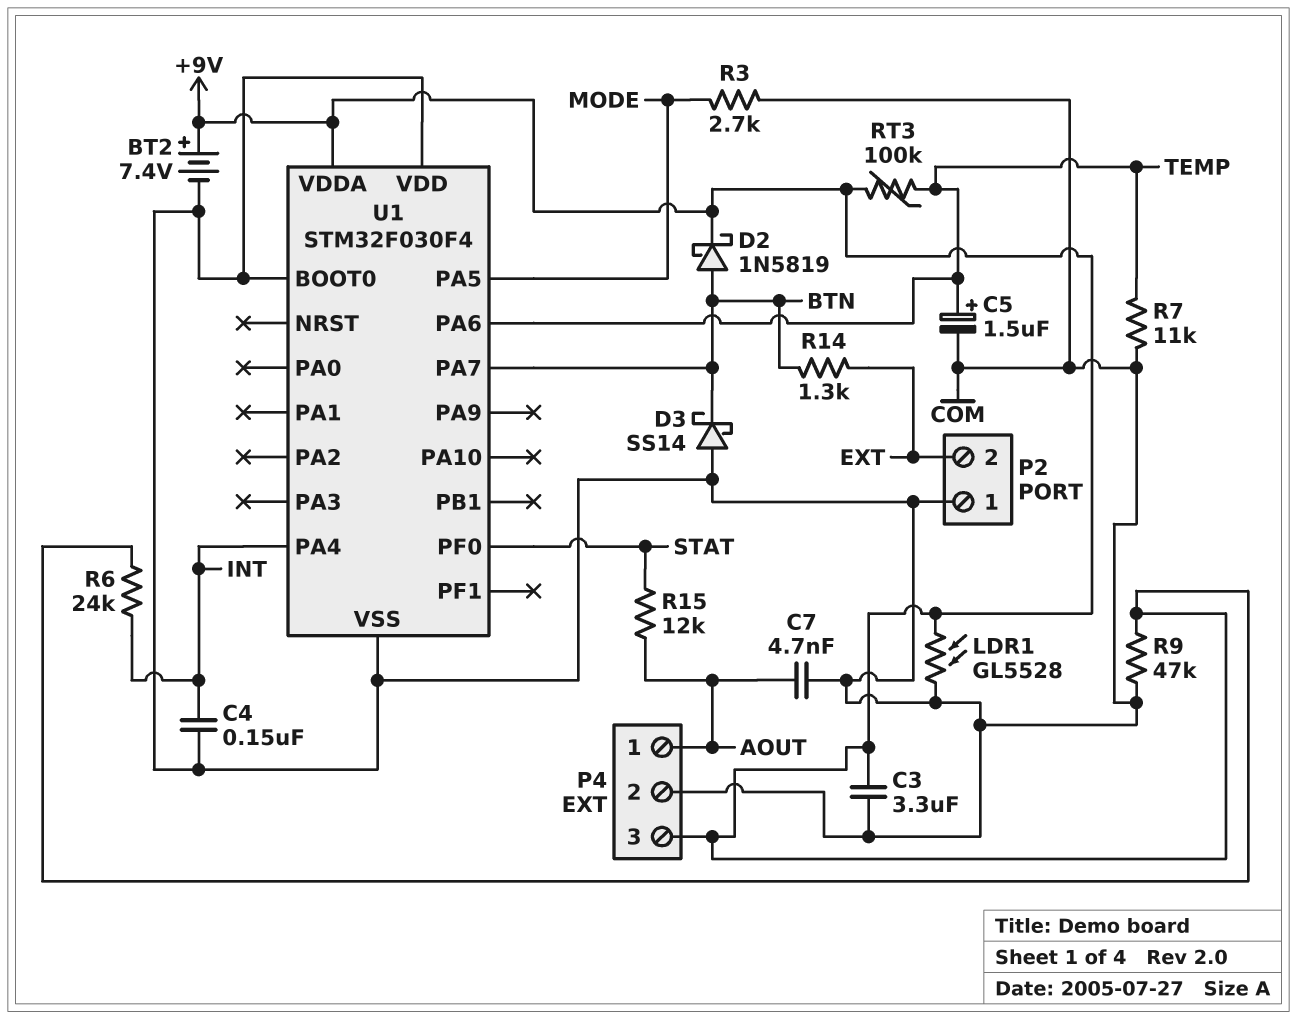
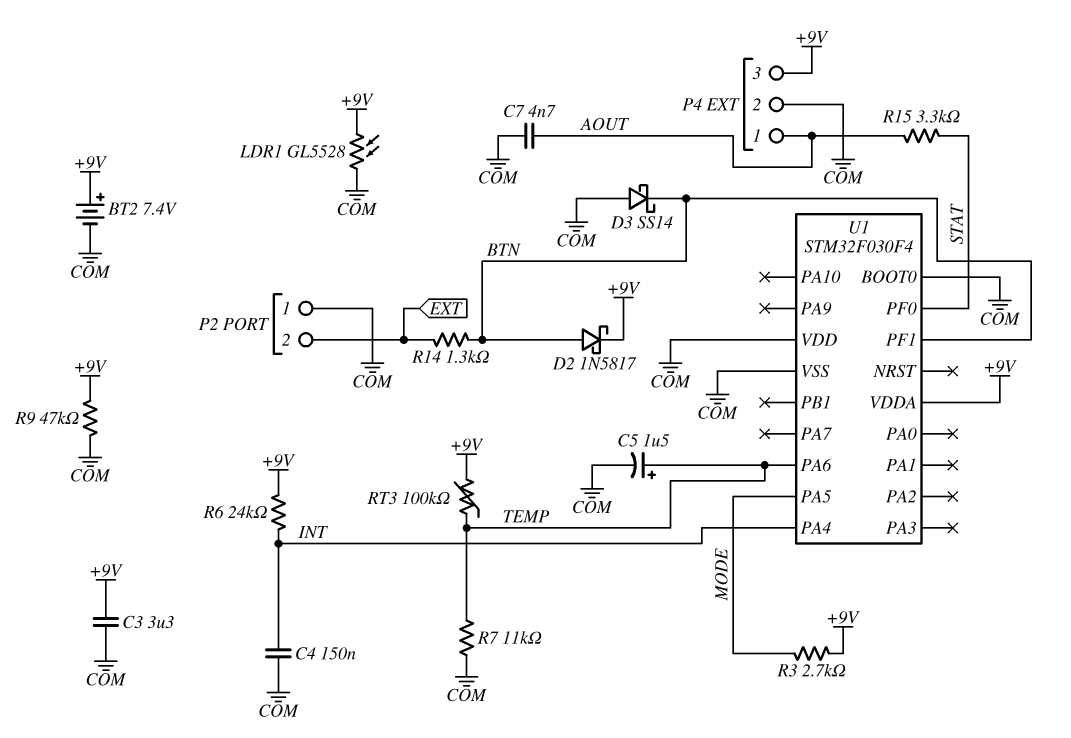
D2: schottky 1N5819 (A BTN, K +9V) -> schottky 1N5817 (A BTN, K +9V)
R3: 2.7k (COM, MODE) -> 2.7k (+9V, MODE)
R15: 12k (AOUT, STAT) -> 3.3k (AOUT, STAT)
U1 pin PA7: BTN -> none
U1 pin PF1: none -> BTN

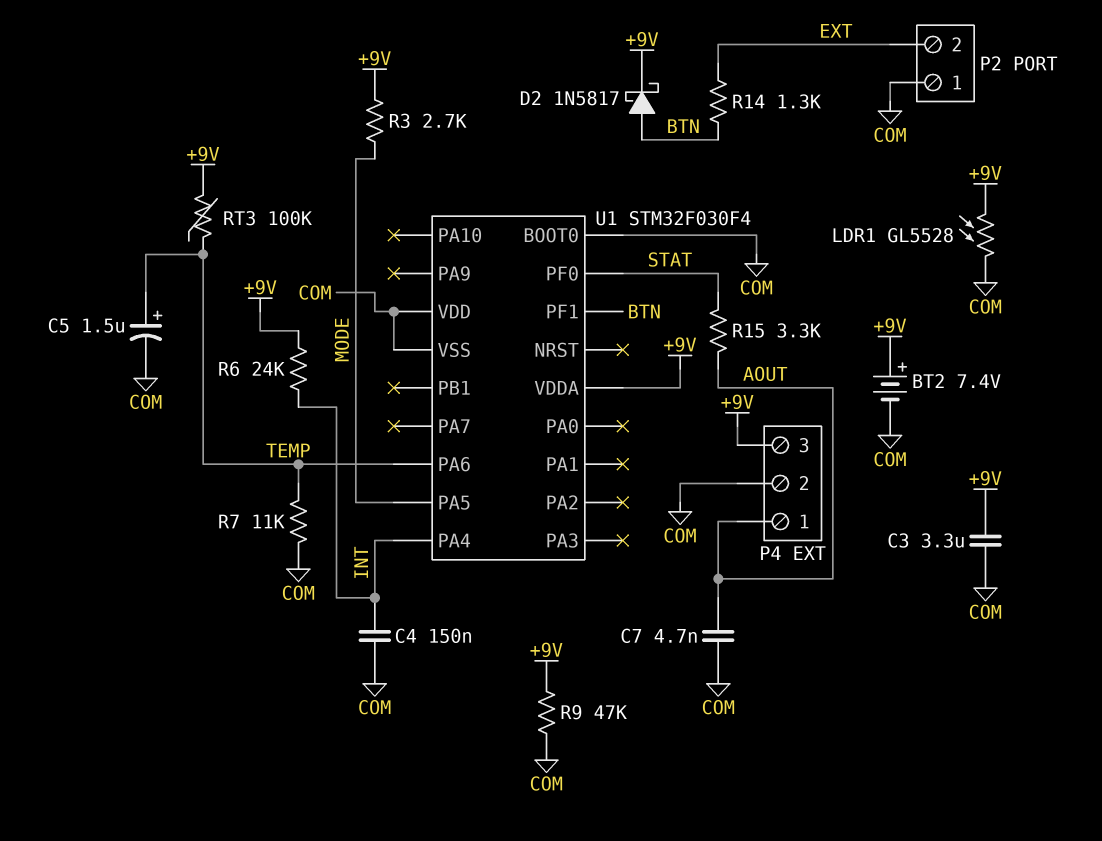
D3: schottky SS14 (A COM, K BTN) -> none

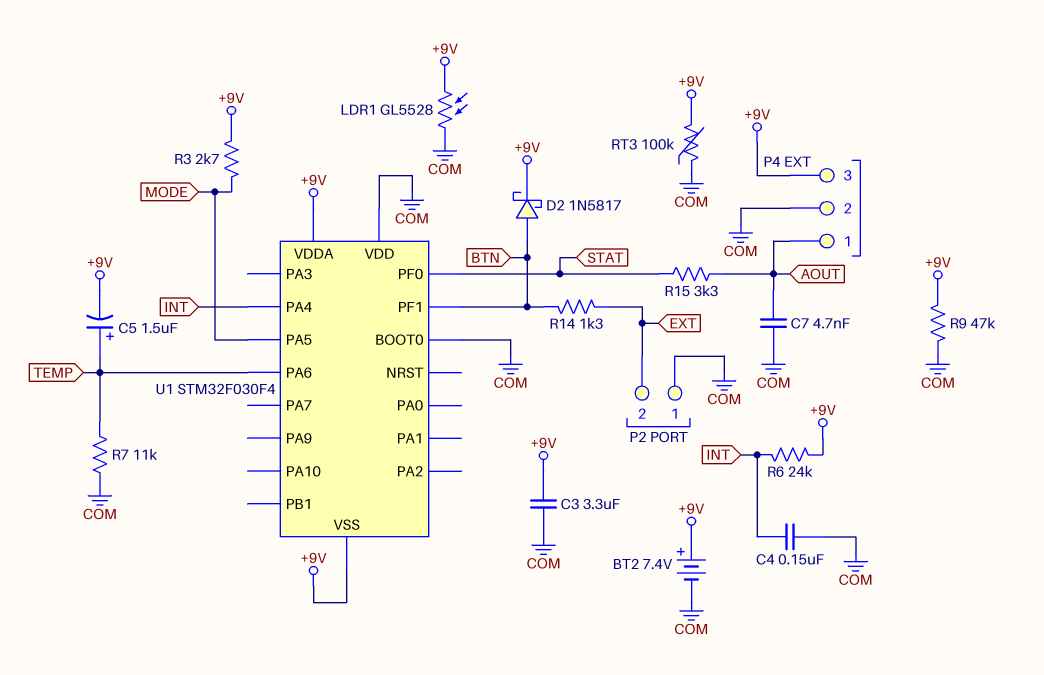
C5: 1.5uF (plus TEMP, minus COM) -> 1.5uF (plus TEMP, minus +9V)
RT3: 100k (+9V, TEMP) -> 100k (+9V, COM)
U1 pin VSS: COM -> +9V

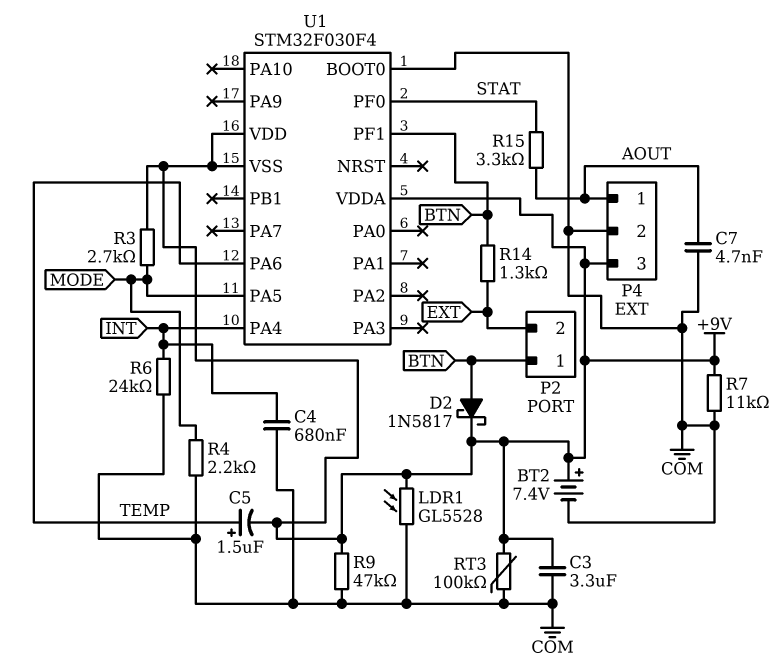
C4: 150nF (COM, INT) -> 680nF (COM, INT)
P2 pin 1: COM -> BTN
R4: none -> 2.2k (COM, MODE)
R6: 24k (+9V, INT) -> 24k (COM, INT)
R7: 11k (COM, TEMP) -> 11k (+9V, COM)
U1 pin VDD: COM -> +9V

